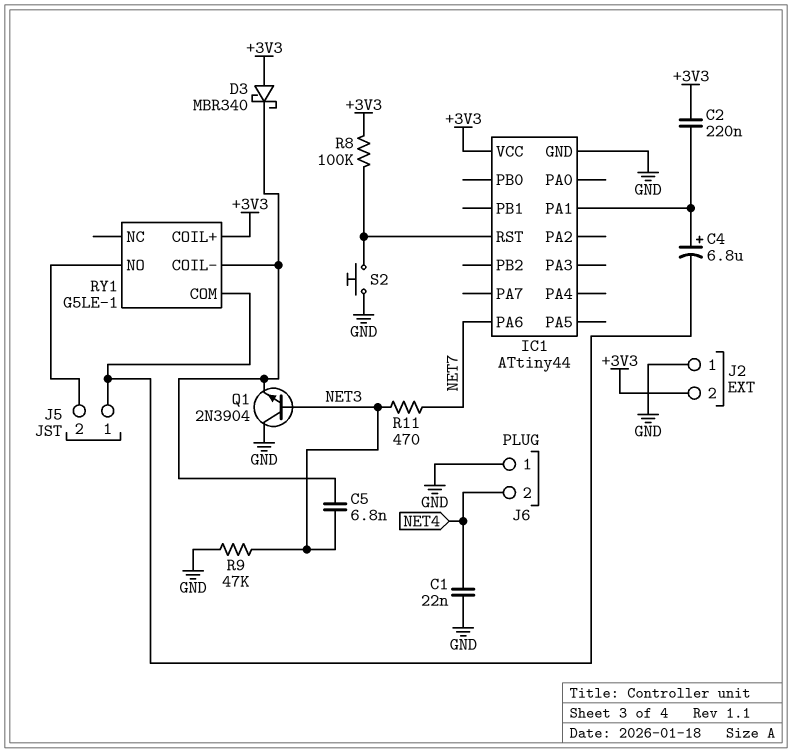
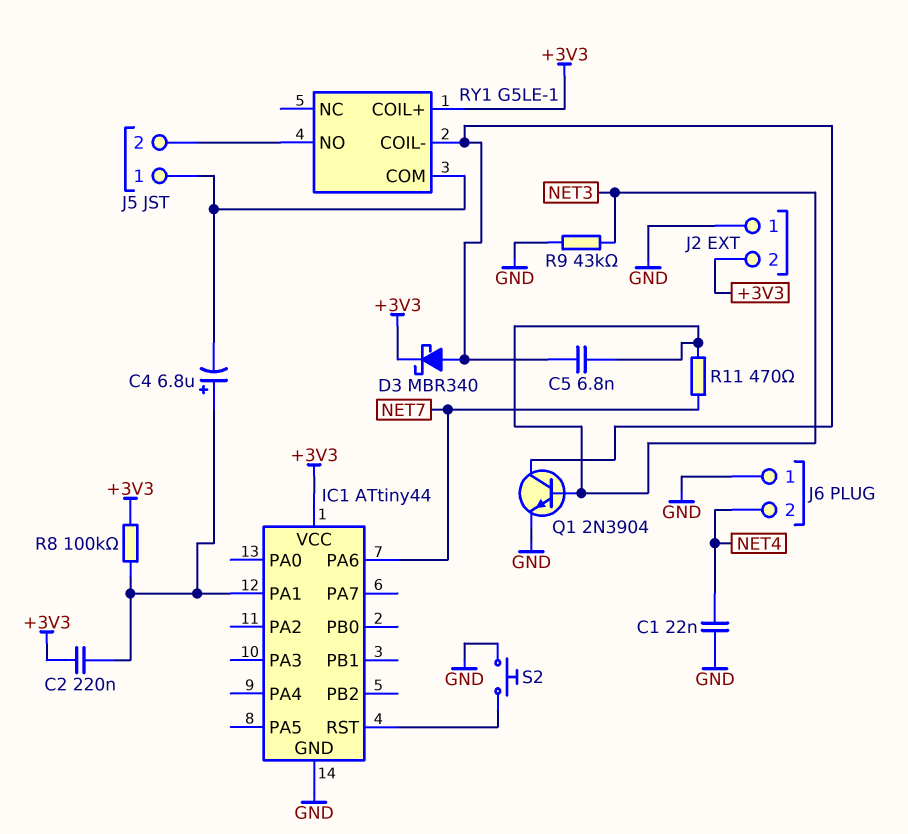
D3: schottky MBR340 (A +3V3, K RY1/COIL-) -> schottky MBR340 (A RY1/COIL-, K +3V3)
Q1: NPN 2N3904 (B NET3, C GND, E RY1/COIL-) -> NPN 2N3904 (B NET3, C RY1/COIL-, E GND)
R8: 100k (+3V3, IC1/RST) -> 100k (+3V3, IC1/PA1)
R9: 47k (GND, NET3) -> 43k (GND, NET3)

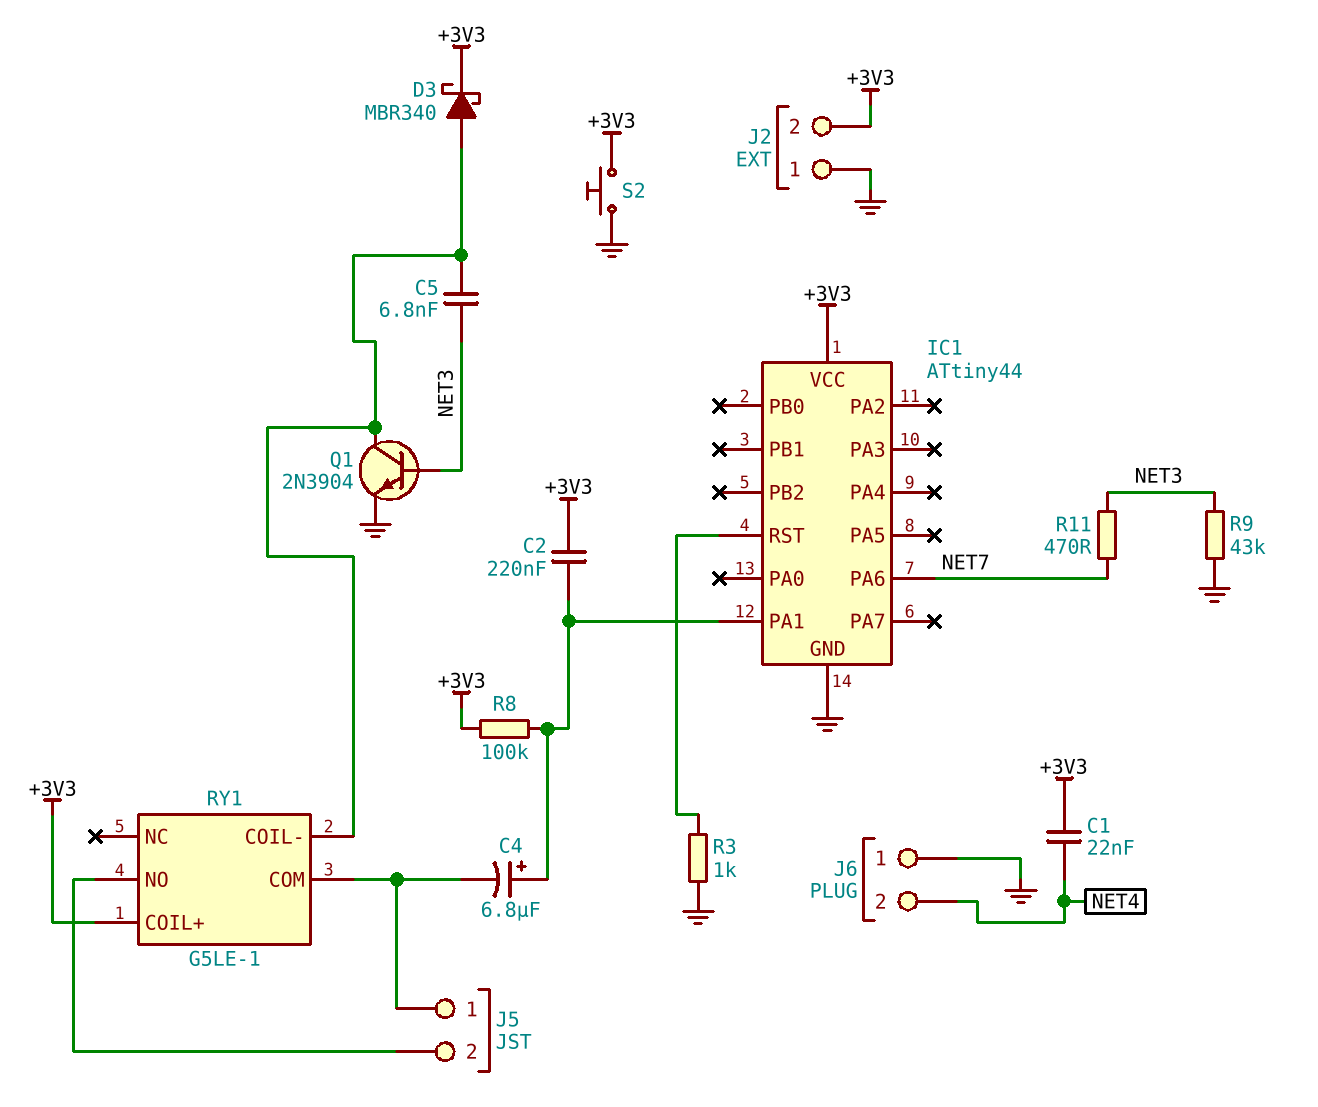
C1: 22nF (GND, NET4) -> 22nF (+3V3, NET4)
R3: none -> 1k (GND, IC1/RST)
S2: button (GND, IC1/RST) -> button (+3V3, GND)

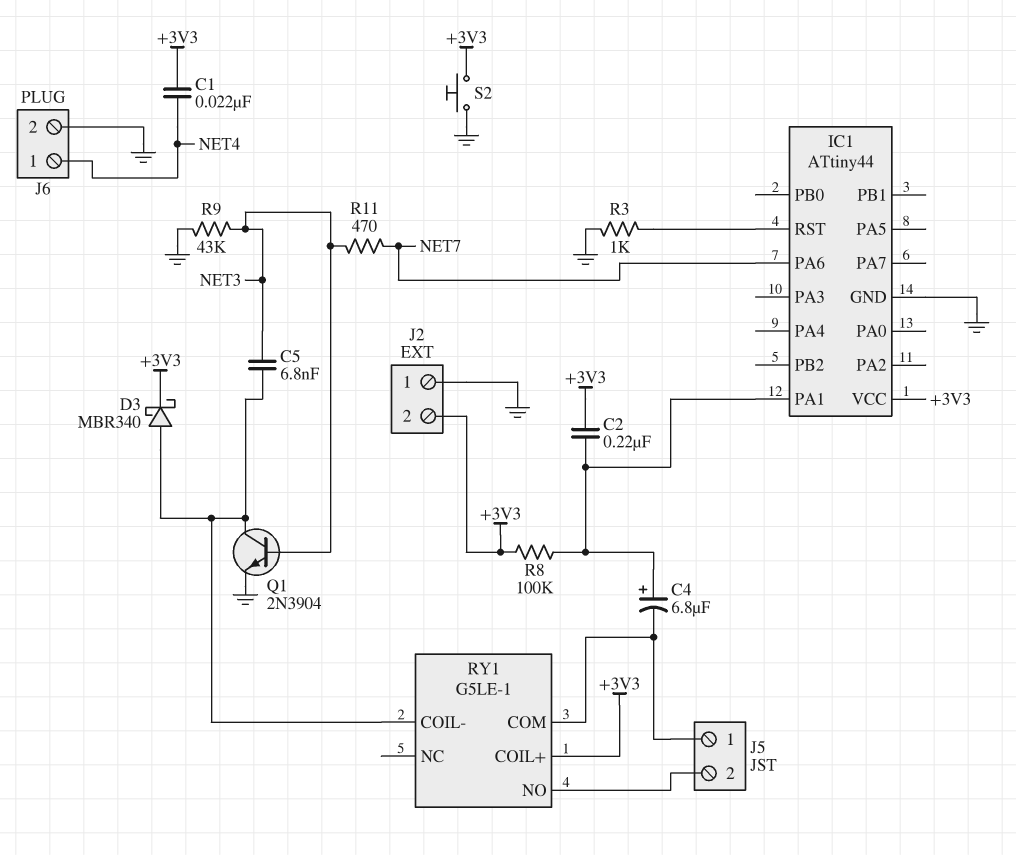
J6 pin 1: GND -> NET4
J6 pin 2: NET4 -> GND

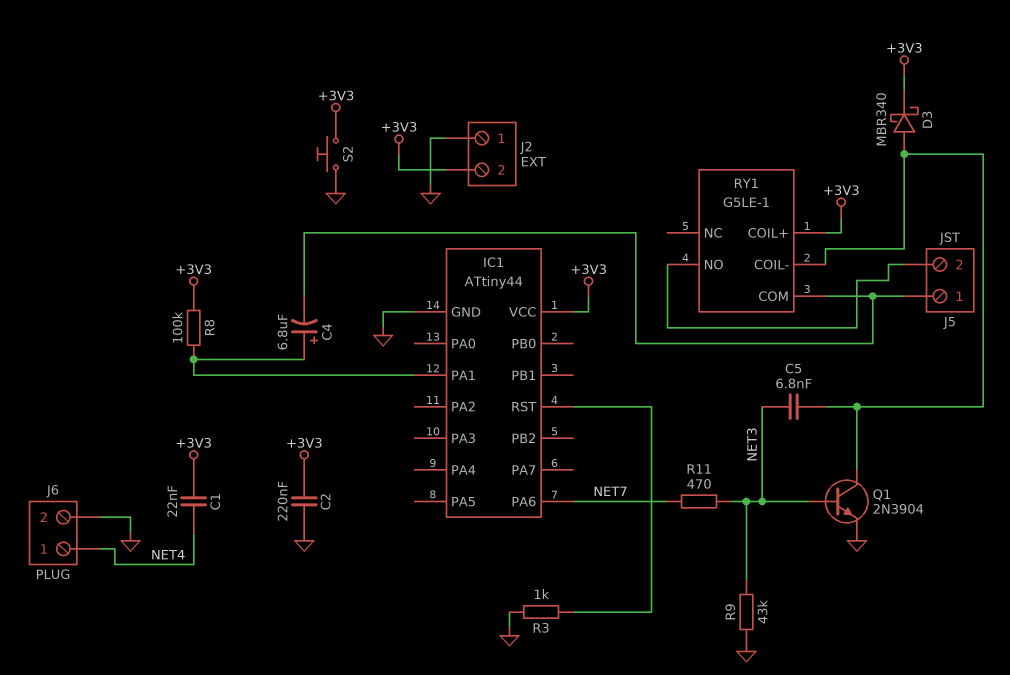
C2: 220nF (+3V3, IC1/PA1) -> 220nF (+3V3, GND)

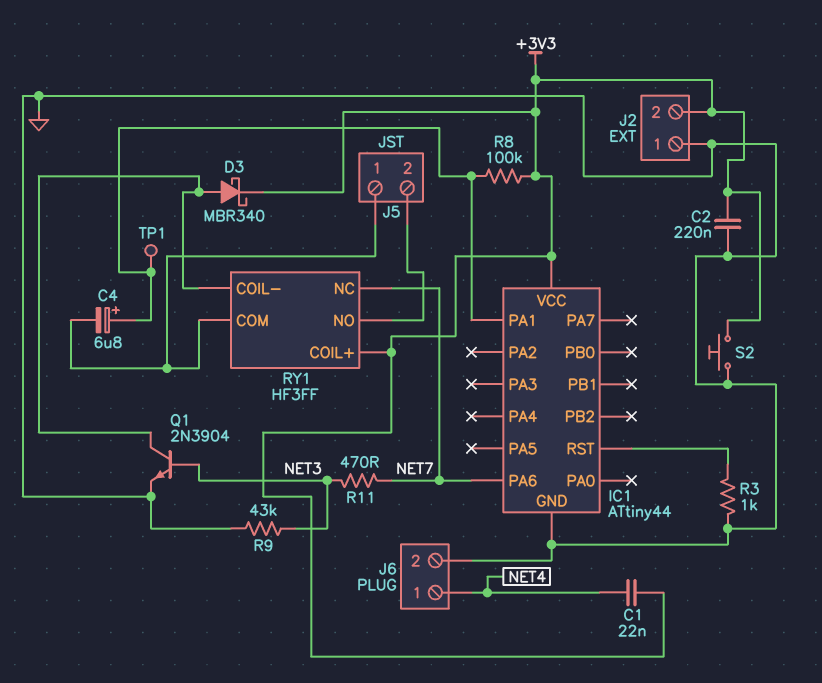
C5: 6.8nF (NET3, RY1/COIL-) -> none
RY1: G5LE-1 -> HF3FF
RY1 pin NC: none -> NET7
TP1: none -> test point (IC1/PA1)

